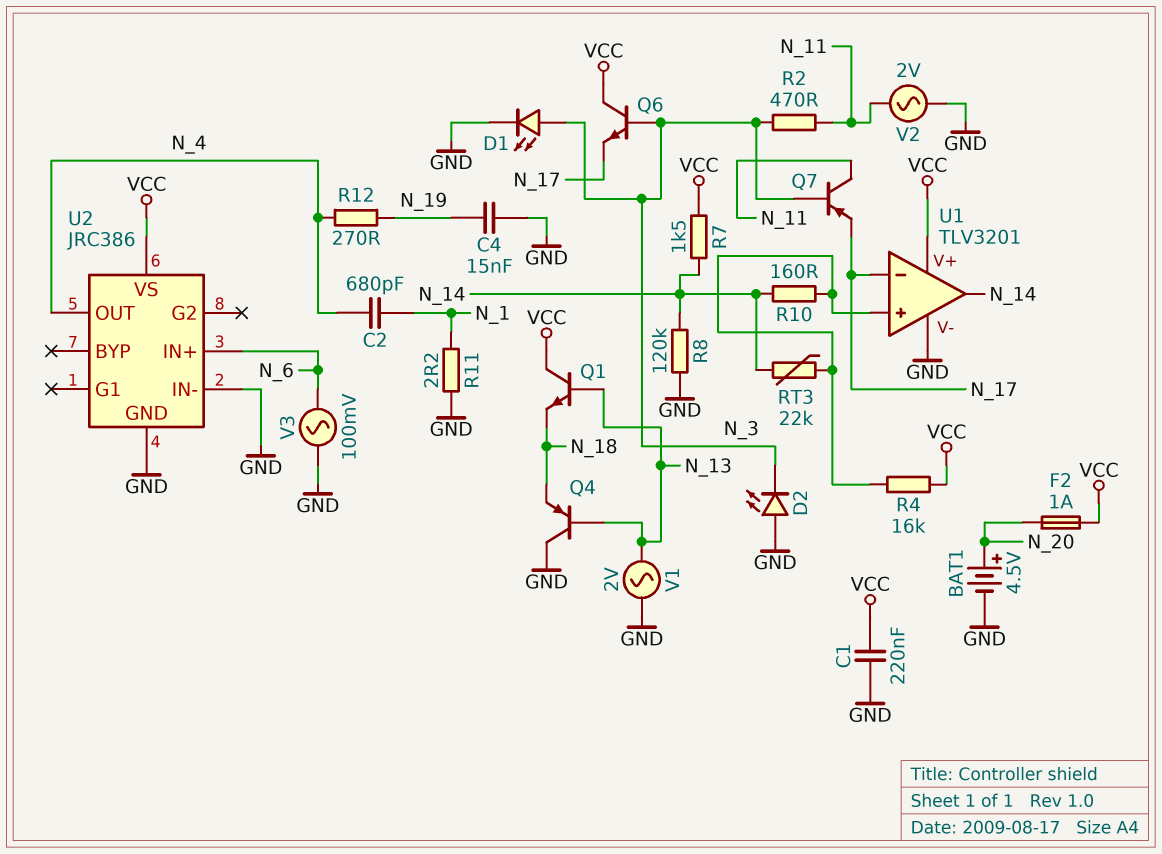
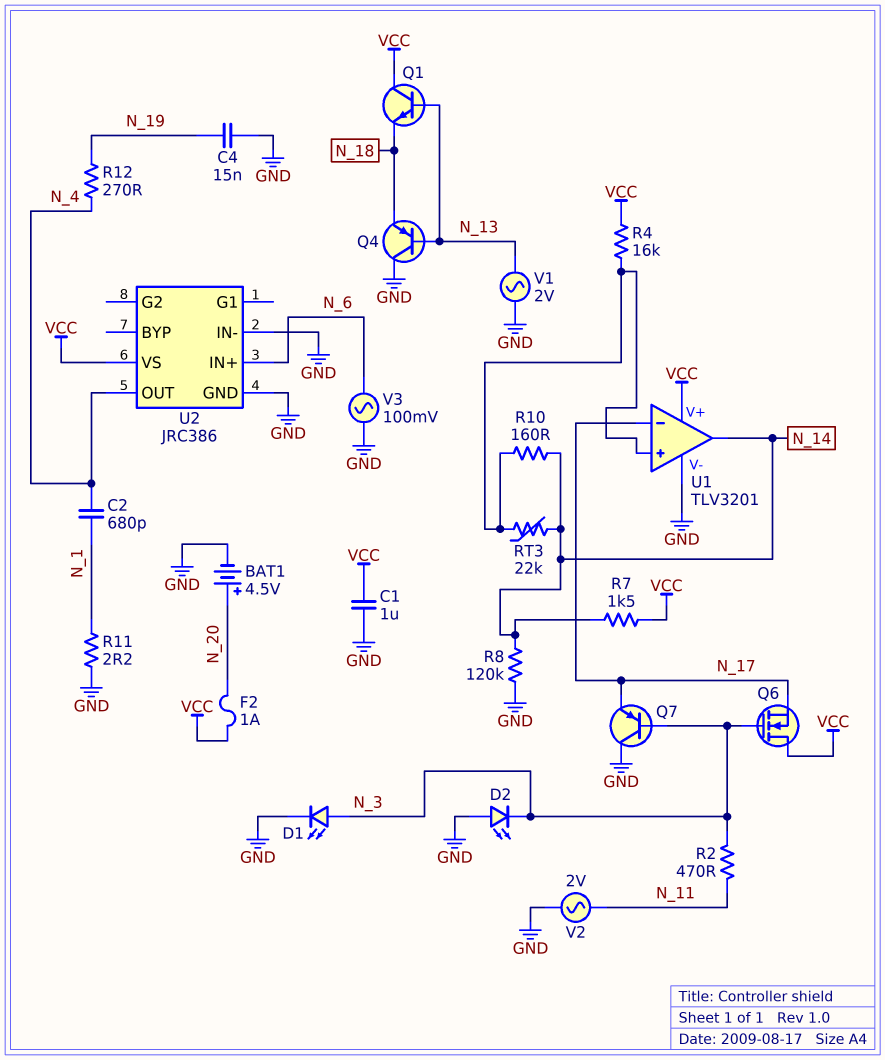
C1: 220nF (GND, VCC) -> 1uF (GND, VCC)
Q6: NPN (B N_3, C VCC, E N_17) -> NMOS (G N_3, D VCC, S N_17)
Q7: PNP (B N_3, C N_11, E N_17) -> PNP (B N_3, C GND, E N_17)

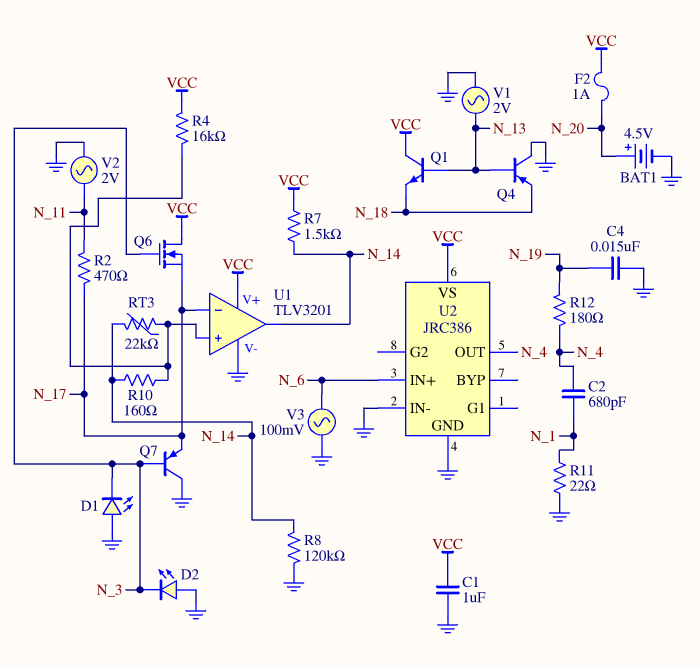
D1: LED (A N_3, K GND) -> LED (A GND, K N_3)
R2: 470 (N_3, N_11) -> 470 (N_11, N_17)
R11: 2.2 (GND, N_1) -> 22 (GND, N_1)
R12: 270 (N_4, N_19) -> 180 (N_4, N_19)

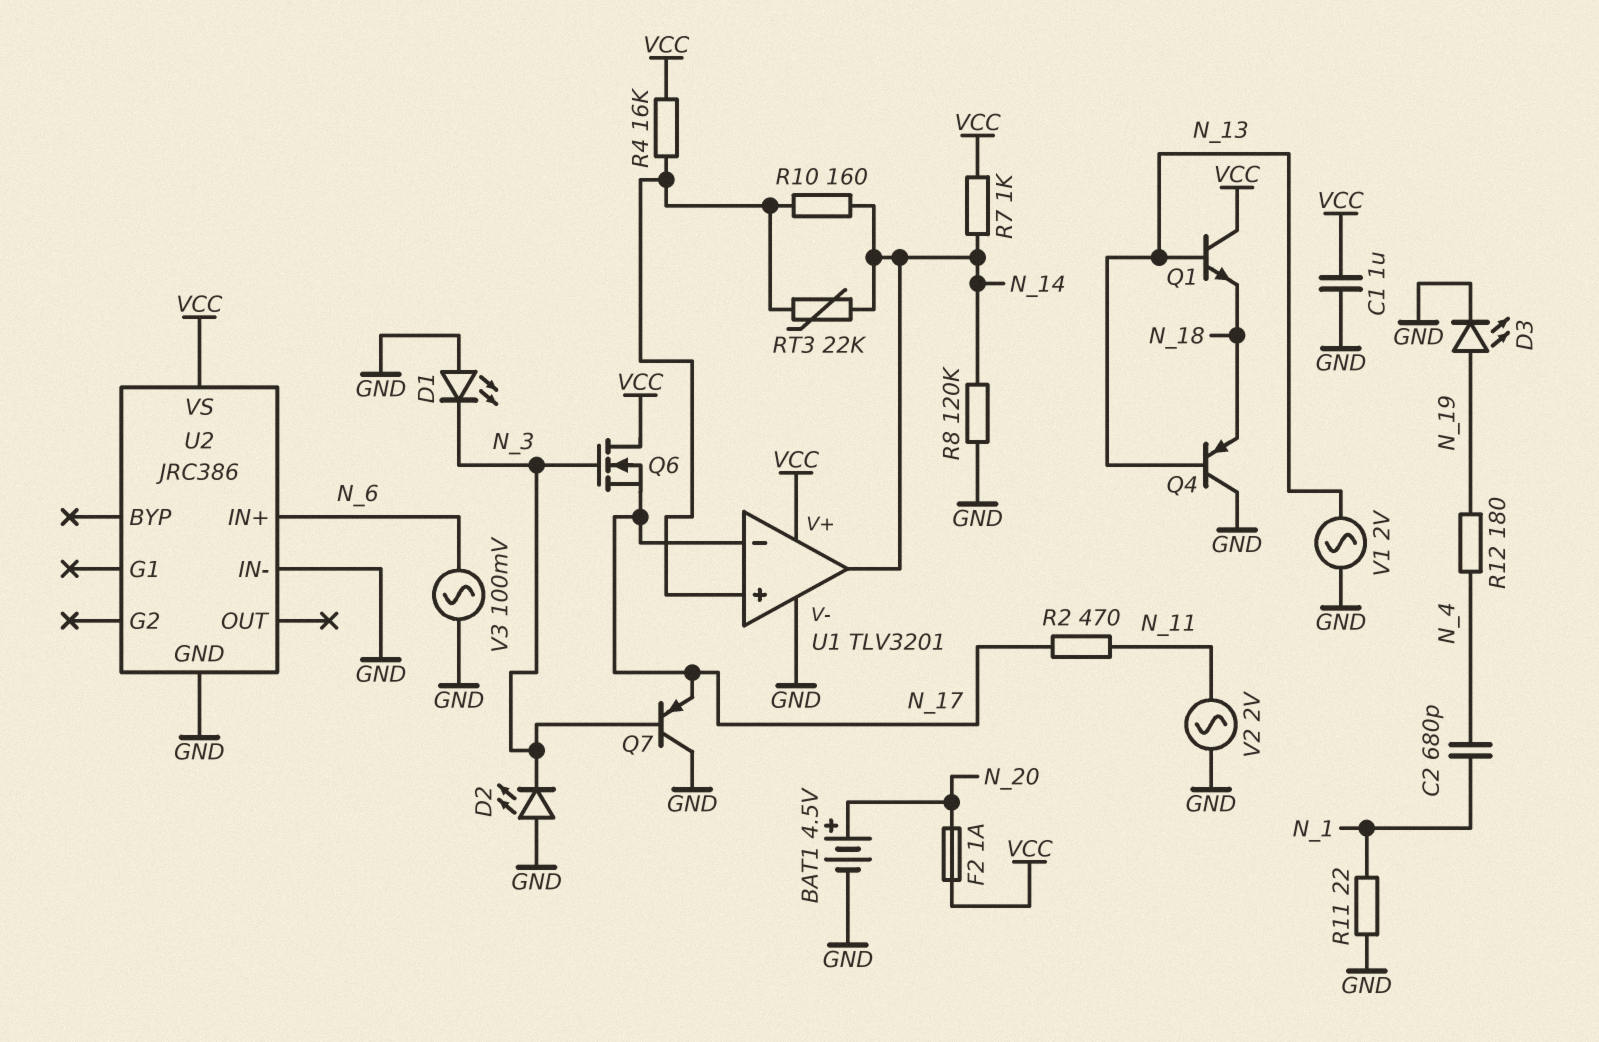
C4: 15nF (GND, N_19) -> none
D3: none -> LED (A N_19, K GND)
R7: 1.5k (N_14, VCC) -> 1k (N_14, VCC)
U2 pin OUT: N_4 -> none

